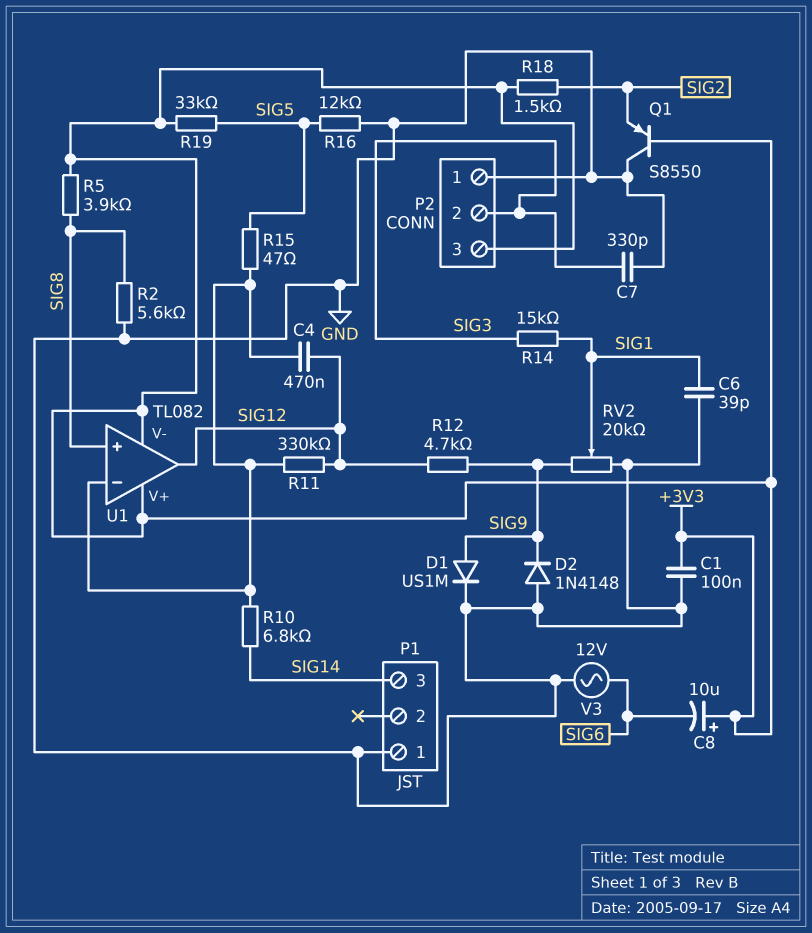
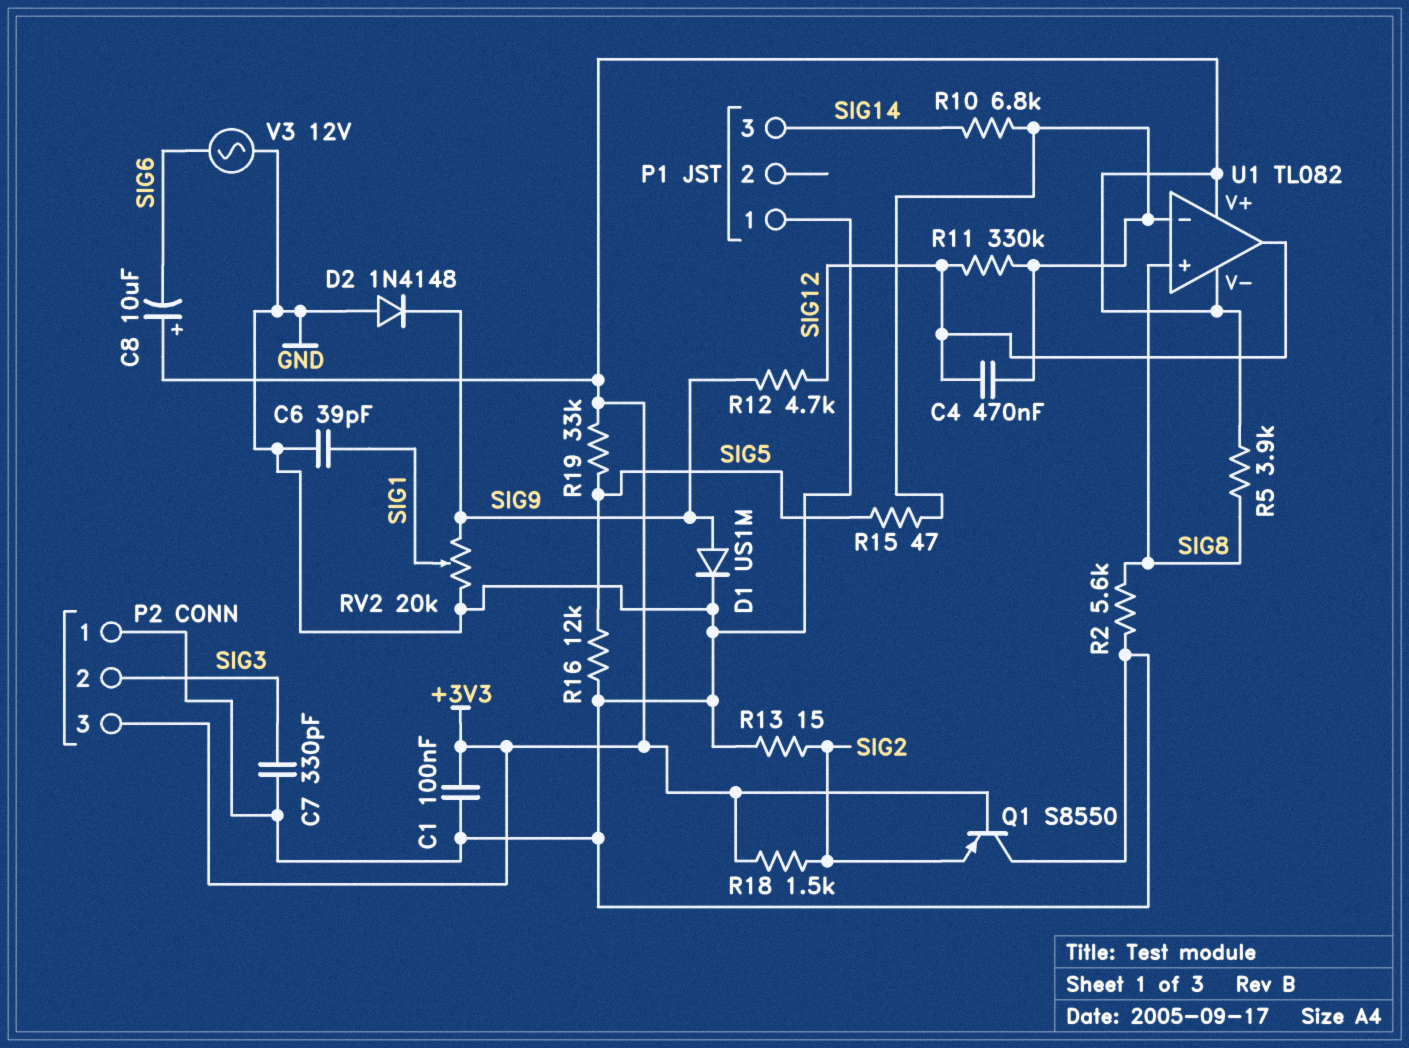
R13: none -> 15 (GND, SIG2)
R14: 15k (SIG1, SIG3) -> none

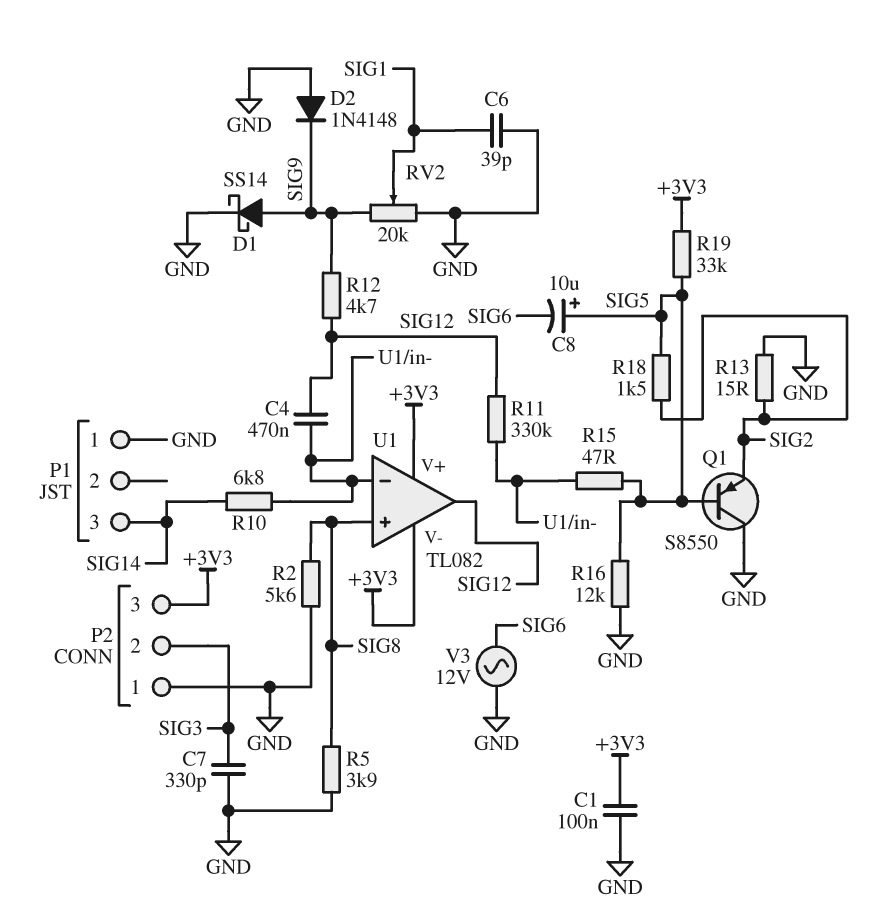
C8: 10uF (plus +3V3, minus SIG6) -> 10uF (plus SIG5, minus SIG6)
D1: diode US1M (A SIG9, K GND) -> schottky SS14 (A SIG9, K GND)
Q1: PNP S8550 (B +3V3, C GND, E SIG2) -> PNP S8550 (B SIG5, C GND, E SIG2)
R5: 3.9k (+3V3, SIG8) -> 3.9k (GND, SIG8)
R18: 1.5k (+3V3, SIG2) -> 1.5k (SIG2, SIG5)

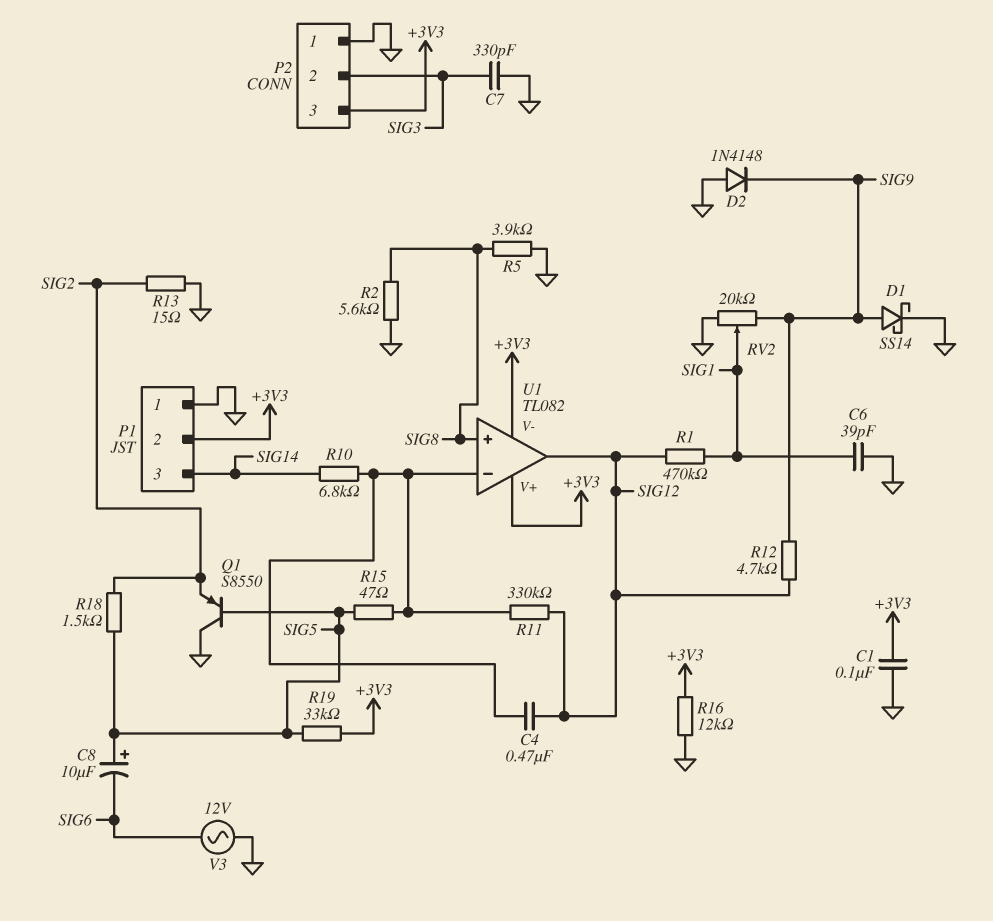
P1 pin 2: none -> +3V3
R1: none -> 470k (SIG1, SIG12)
R16: 12k (GND, SIG5) -> 12k (+3V3, GND)

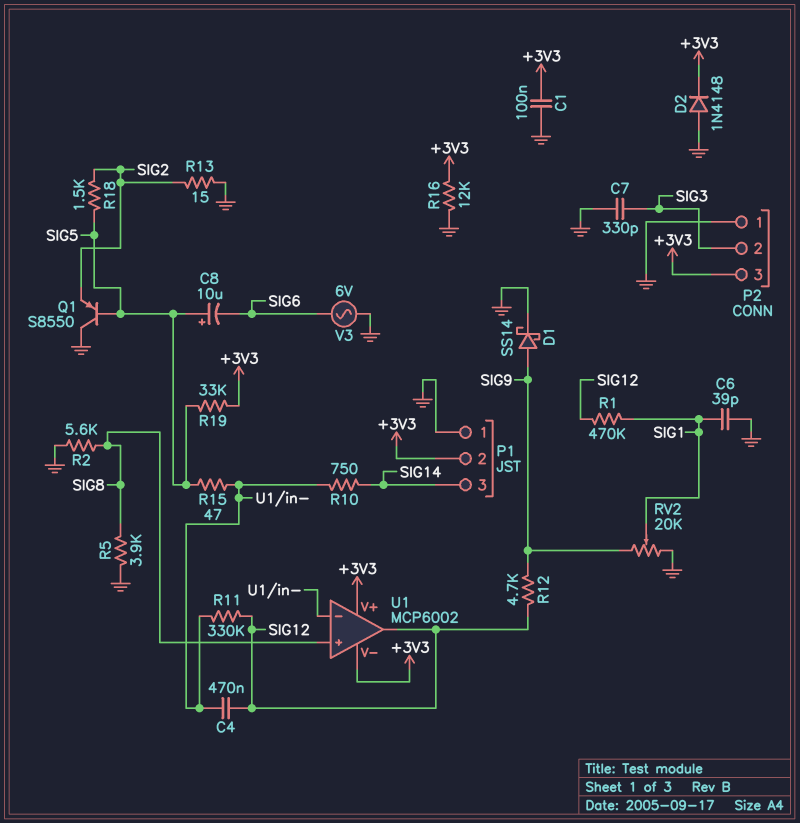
D2: diode 1N4148 (A GND, K SIG9) -> diode 1N4148 (A GND, K +3V3)
R10: 6.8k (SIG14, U1/in-) -> 750 (SIG14, U1/in-)
U1: TL082 -> MCP6002
V3: AC 12V (GND, SIG6) -> AC 6V (GND, SIG6)

